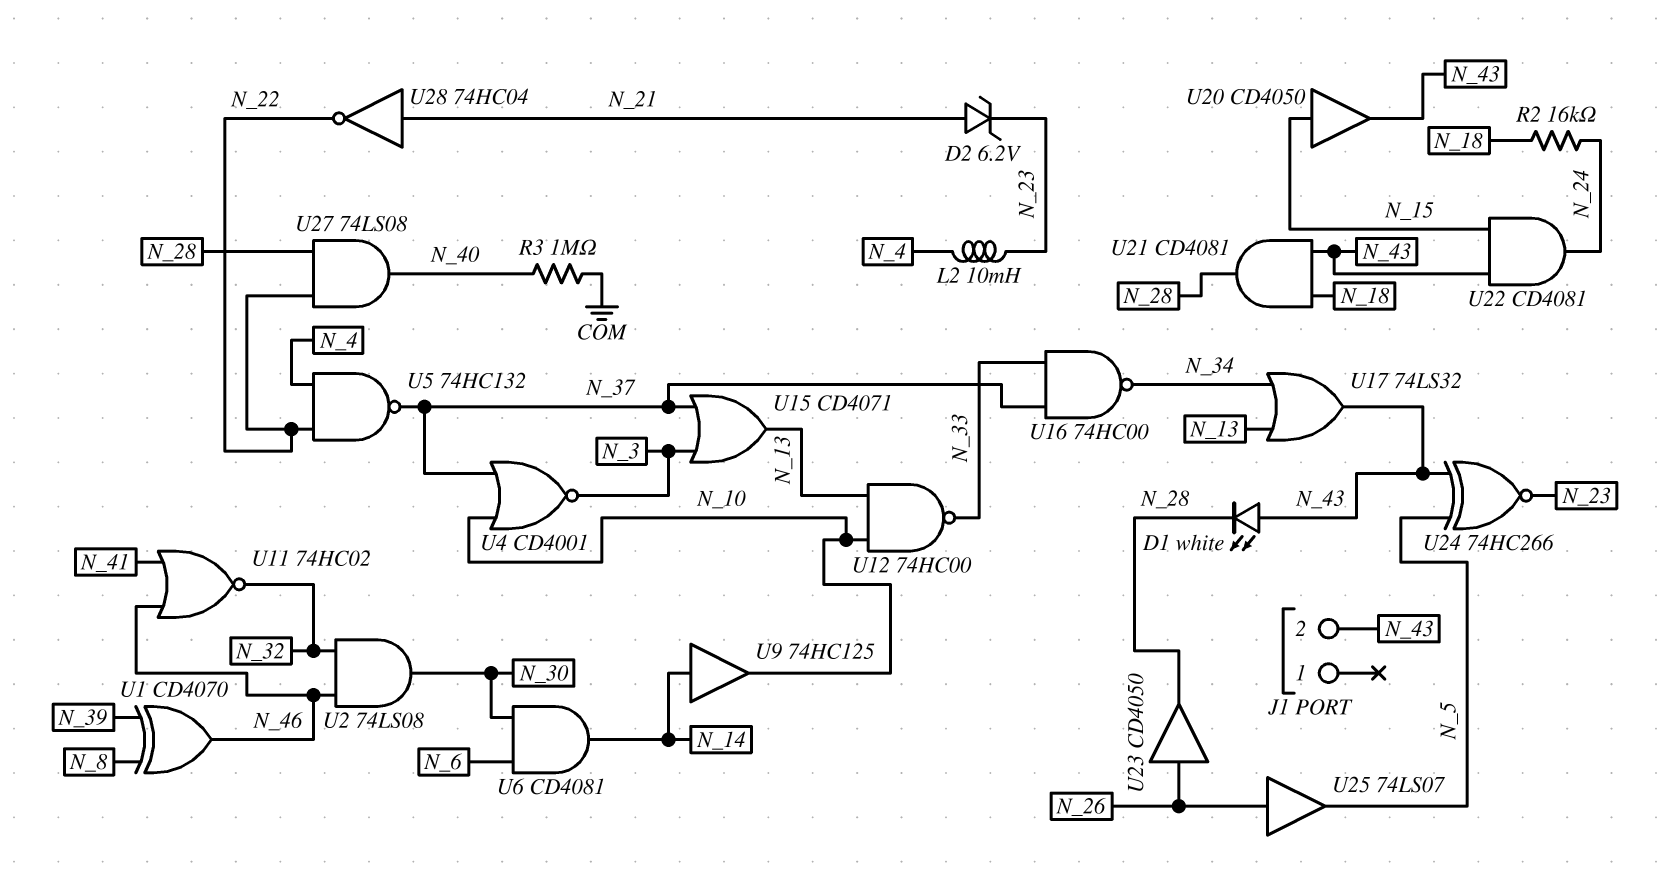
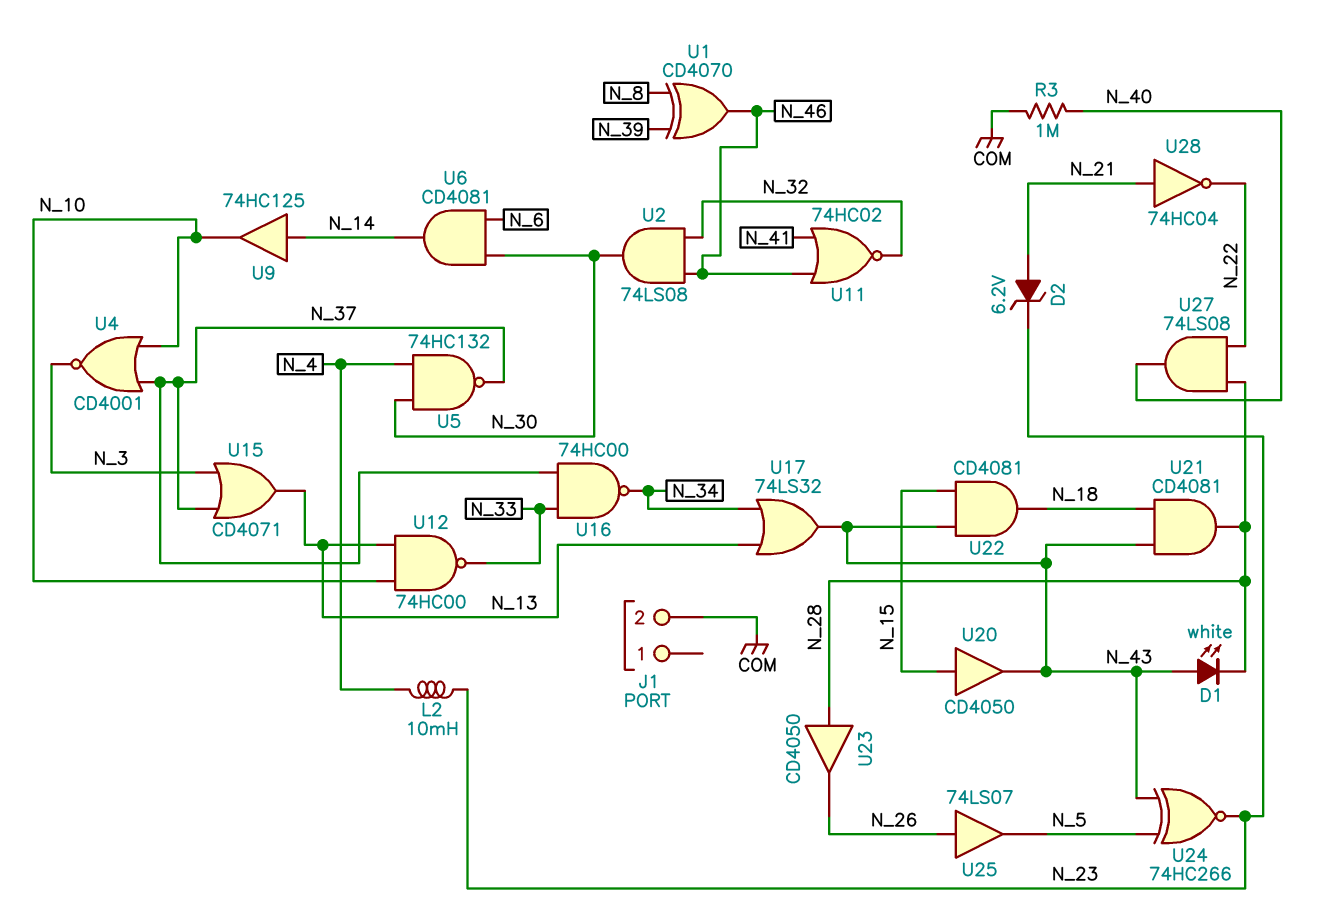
J1 pin 2: N_43 -> COM
R2: 16k (N_18, N_24) -> none
U5: NAND 74HC132 (in N_4, in N_22, out N_37) -> NAND 74HC132 (in N_4, in N_30, out N_37)
U22: AND CD4081 (in N_15, in N_43, out N_24) -> AND CD4081 (in N_15, in N_43, out N_18)
U23: buffer CD4050 (in N_26, out N_28) -> buffer CD4050 (in N_28, out N_26)

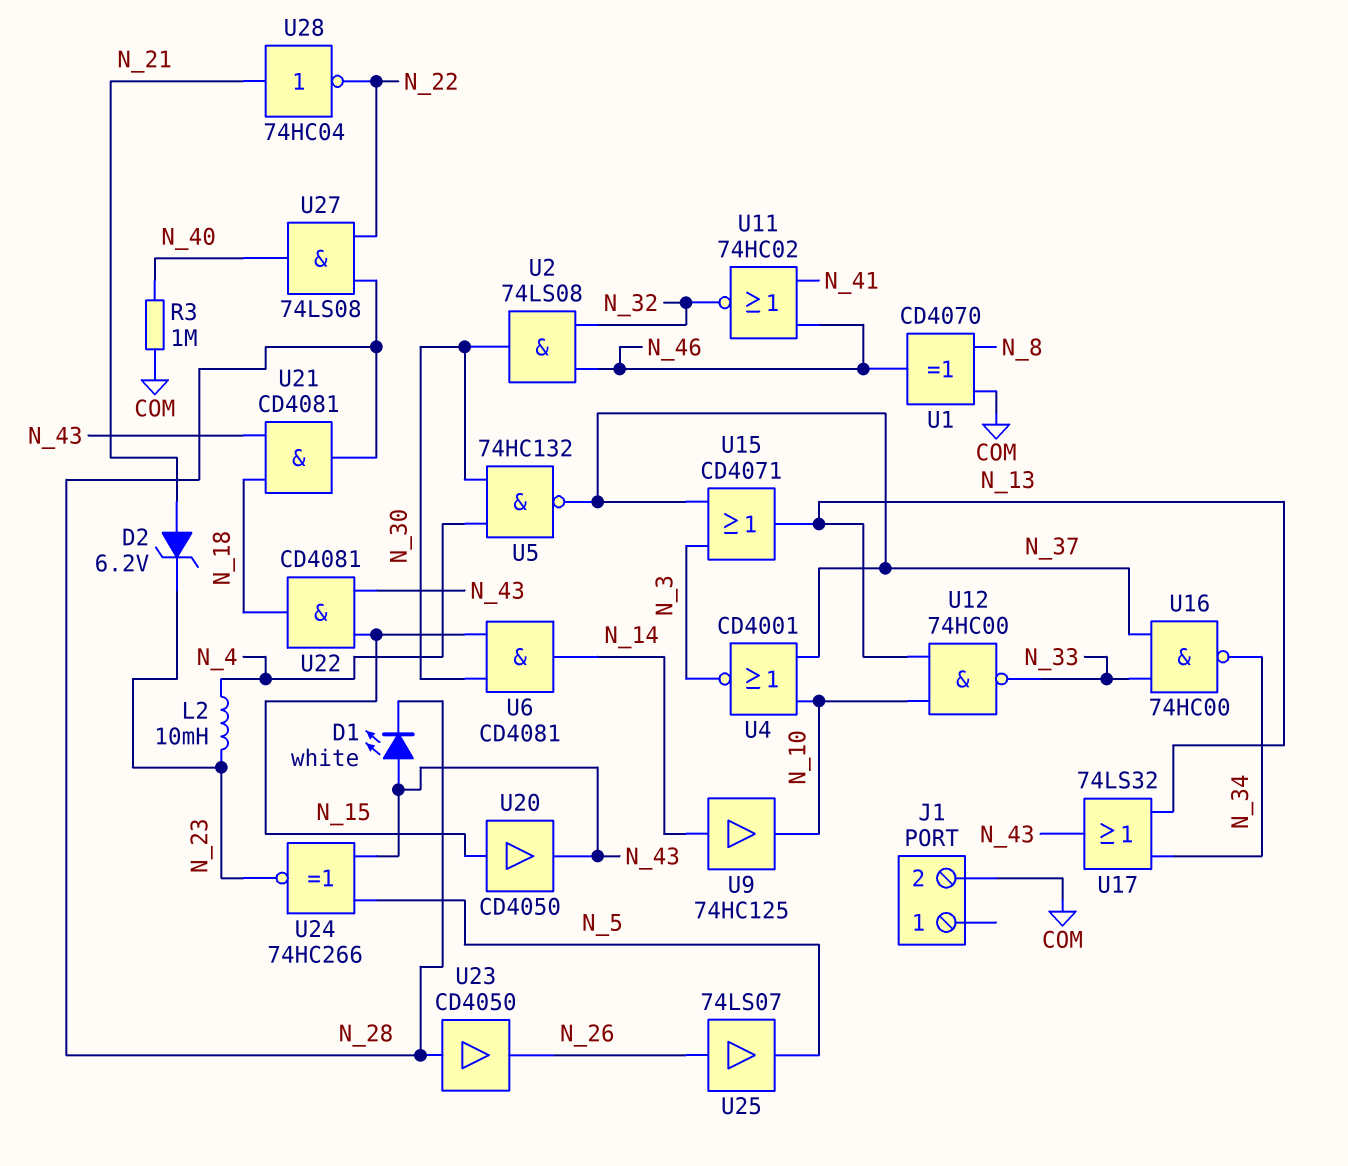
U1: XOR CD4070 (in N_8, in N_39, out N_46) -> XOR CD4070 (in COM, in N_8, out N_46)
U6: AND CD4081 (in N_6, in N_30, out N_14) -> AND CD4081 (in N_15, in N_30, out N_14)

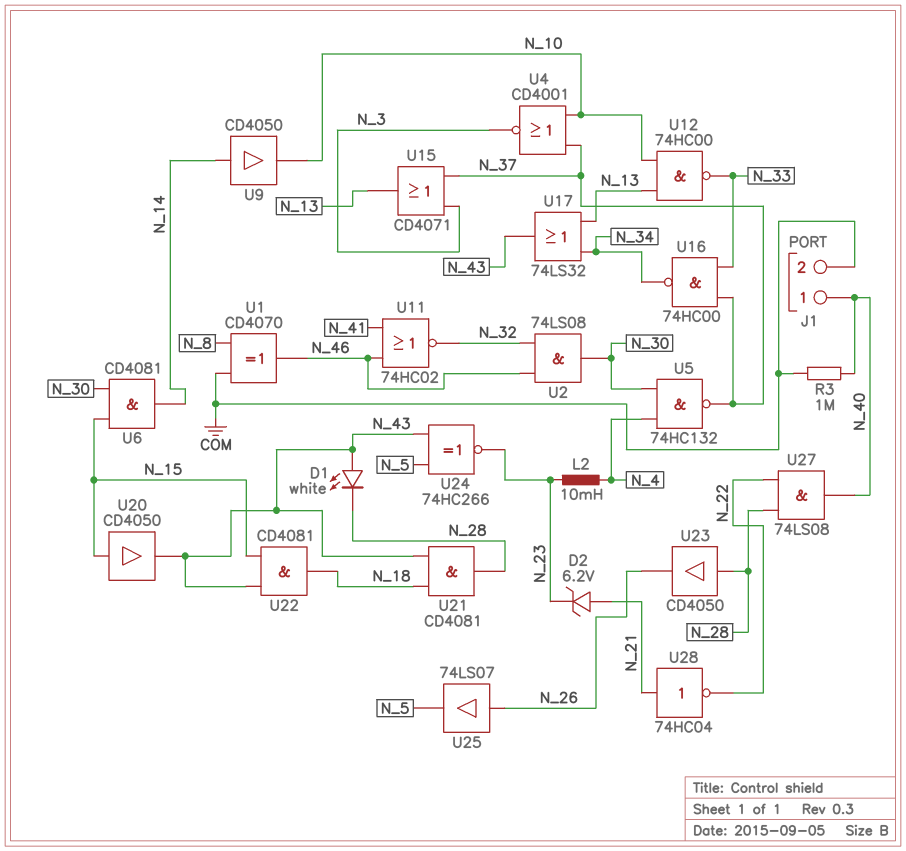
J1 pin 1: none -> N_40
U9: buffer 74HC125 (in N_14, out N_10) -> buffer CD4050 (in N_14, out N_10)

